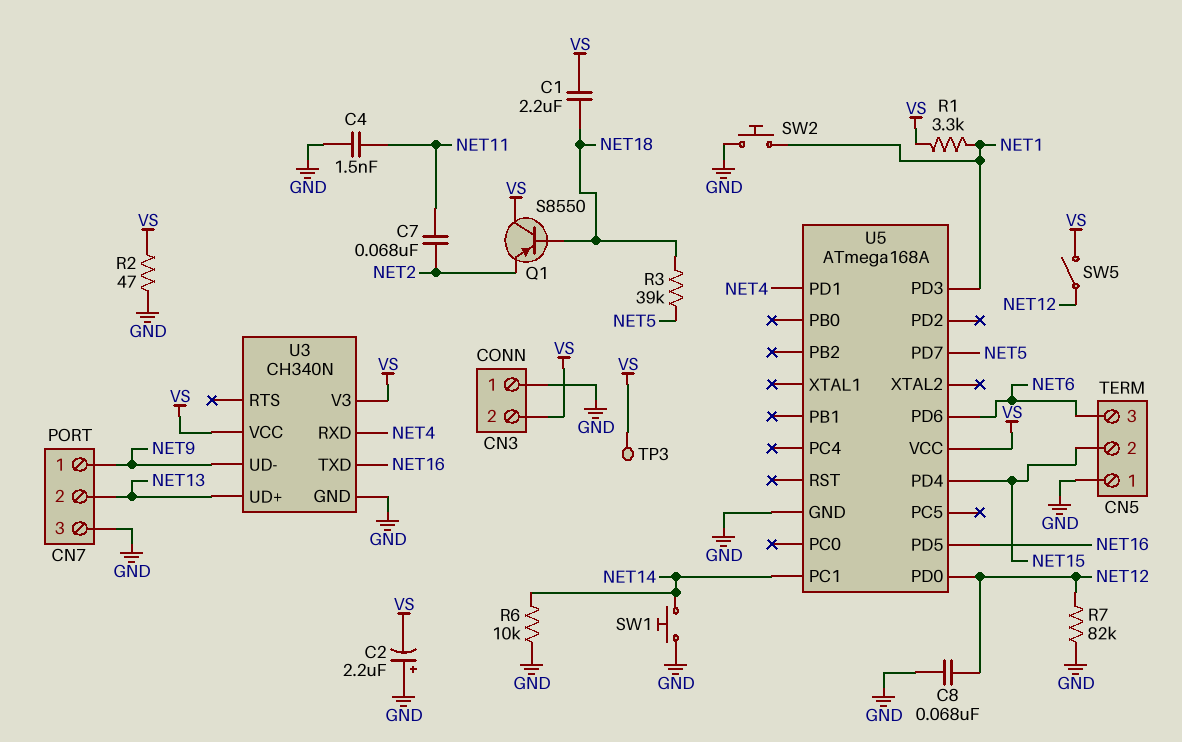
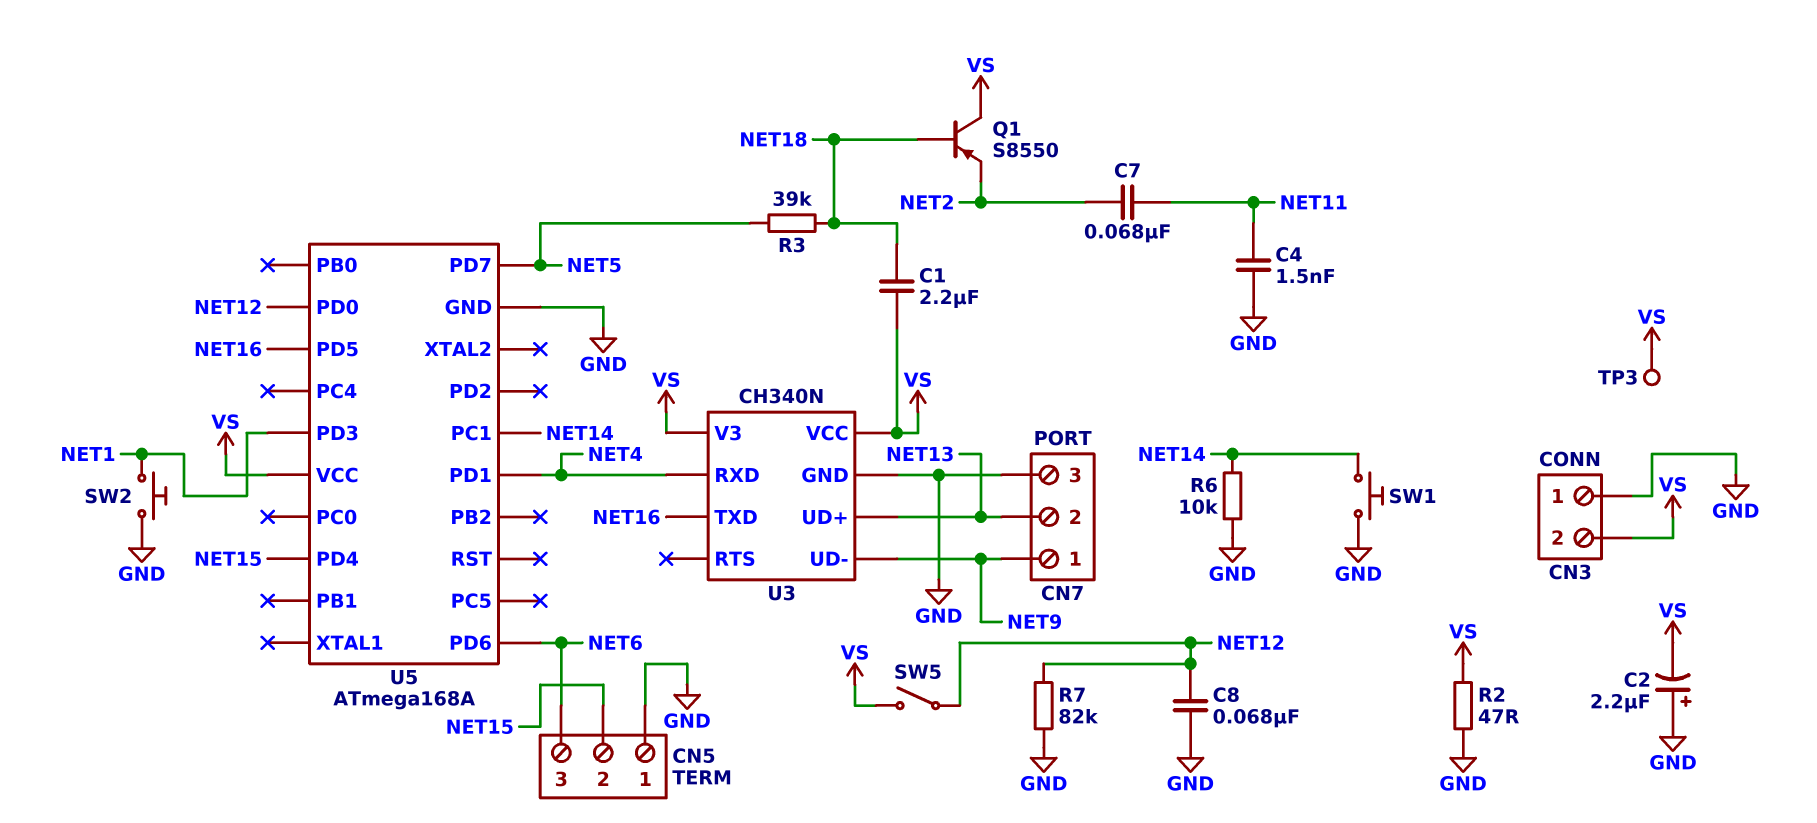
R1: 3.3k (NET1, VS) -> none

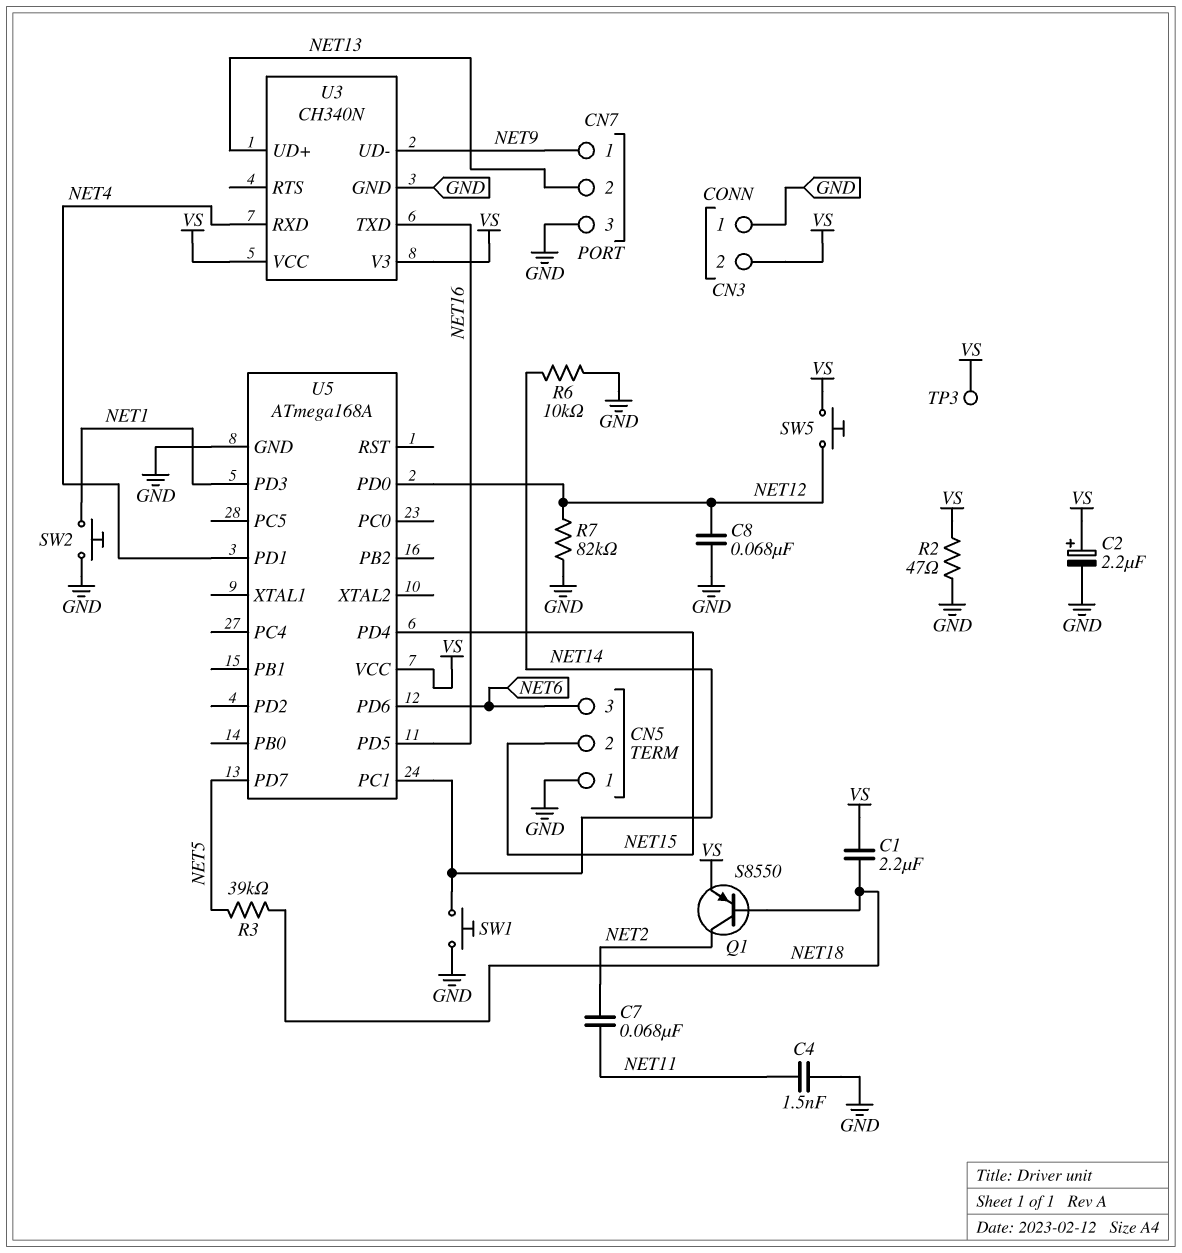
C2: 2.2uF (plus GND, minus VS) -> 2.2uF (plus VS, minus GND)
Q1: PNP S8550 (B NET18, C VS, E NET2) -> PNP S8550 (B NET18, C NET2, E VS)
SW5: switch (NET12, VS) -> button (NET12, VS)

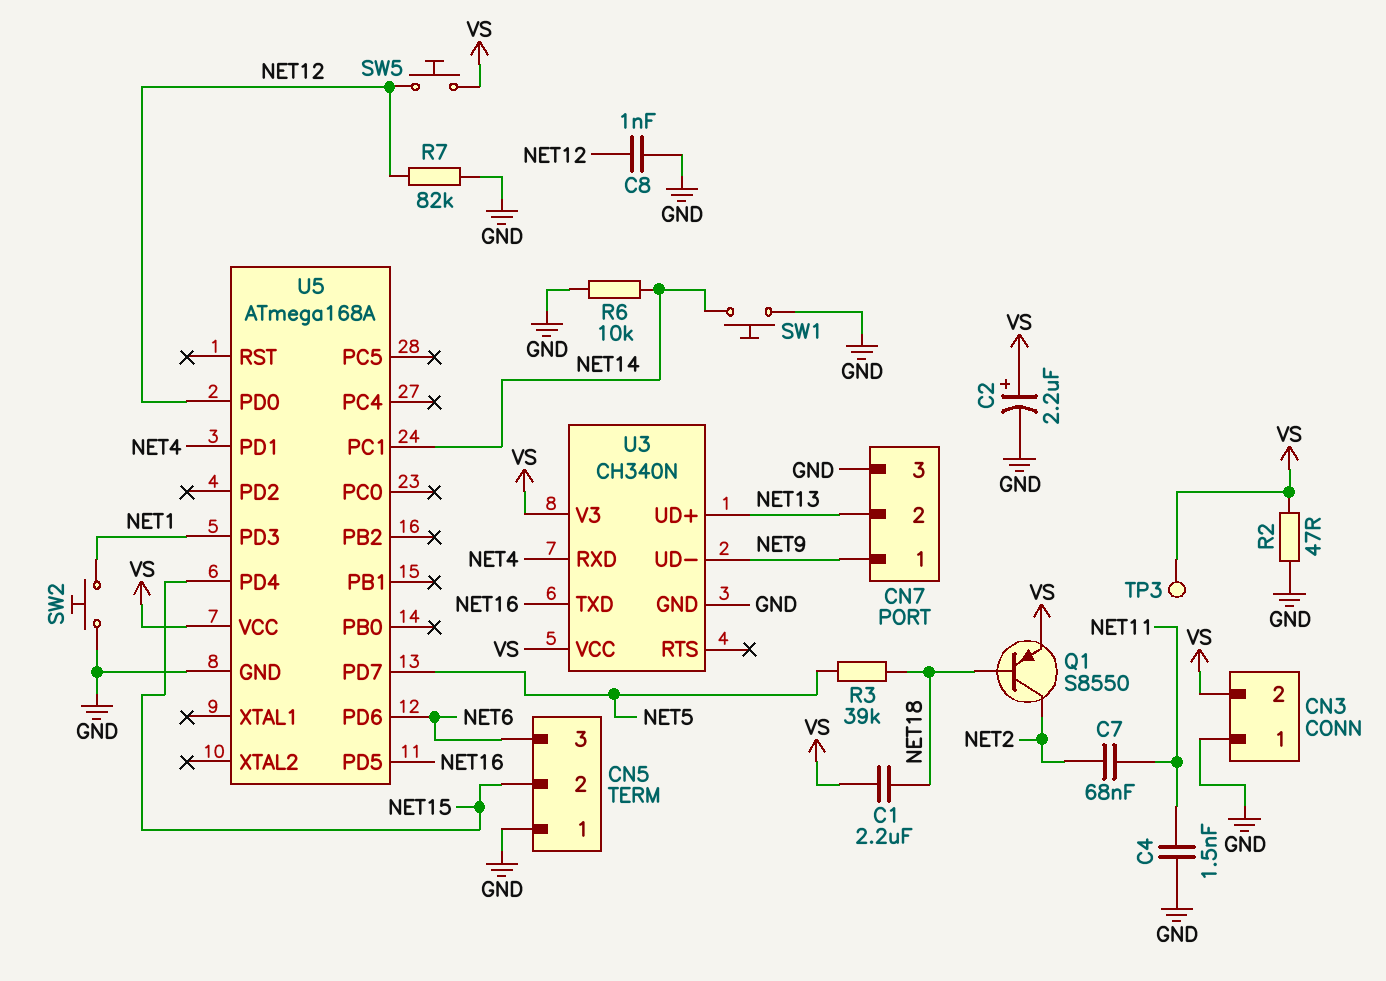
C8: 68nF (GND, NET12) -> 1nF (GND, NET12)

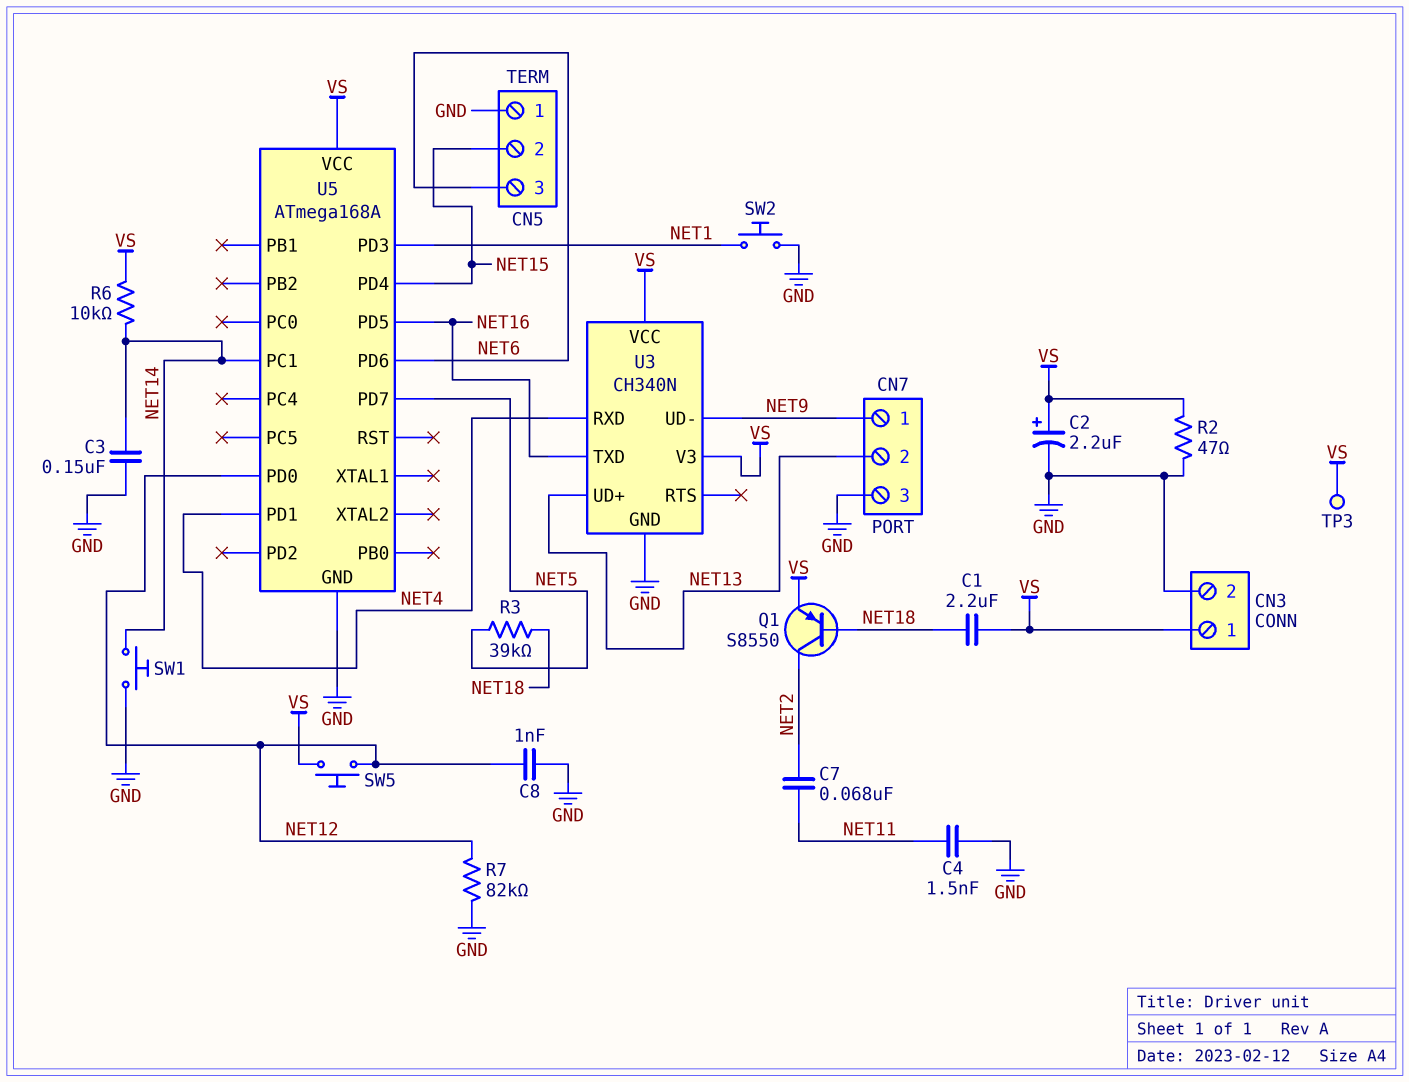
C3: none -> 150nF (GND, NET14)
CN3 pin 1: GND -> VS
CN3 pin 2: VS -> GND
R6: 10k (GND, NET14) -> 10k (NET14, VS)

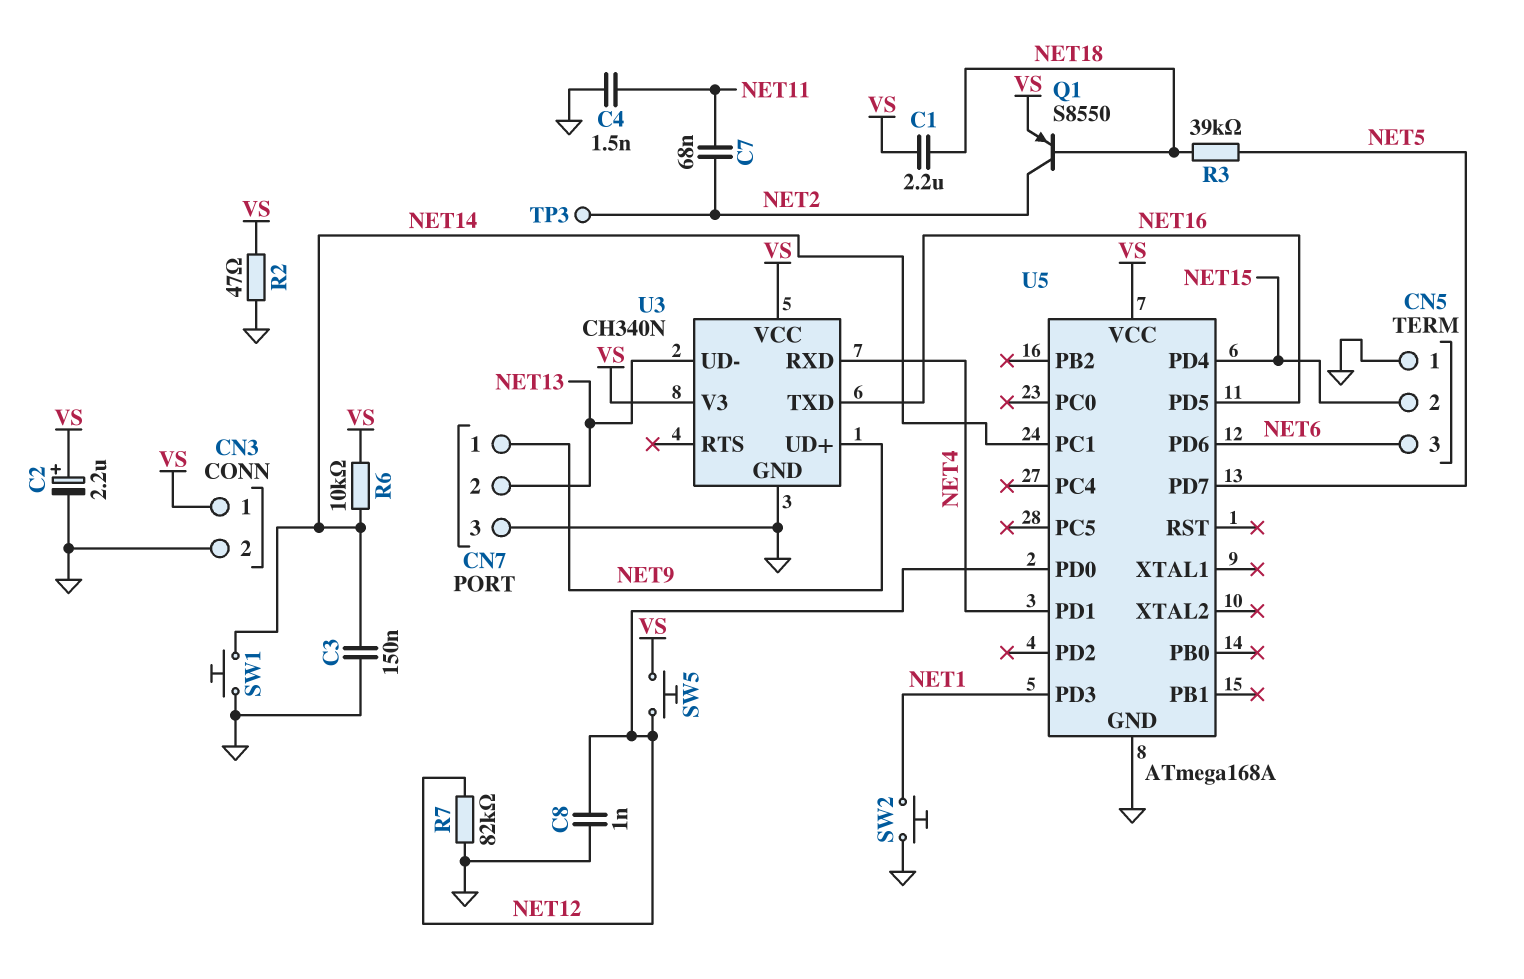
TP3: test point (VS) -> test point (NET2)
U3 pin UD+: NET13 -> NET9
U3 pin UD-: NET9 -> NET13

